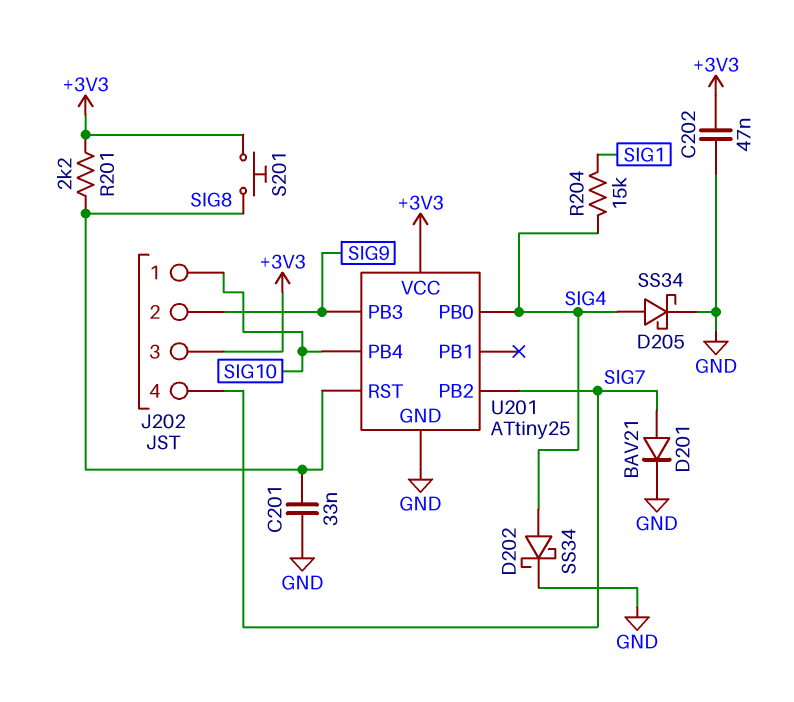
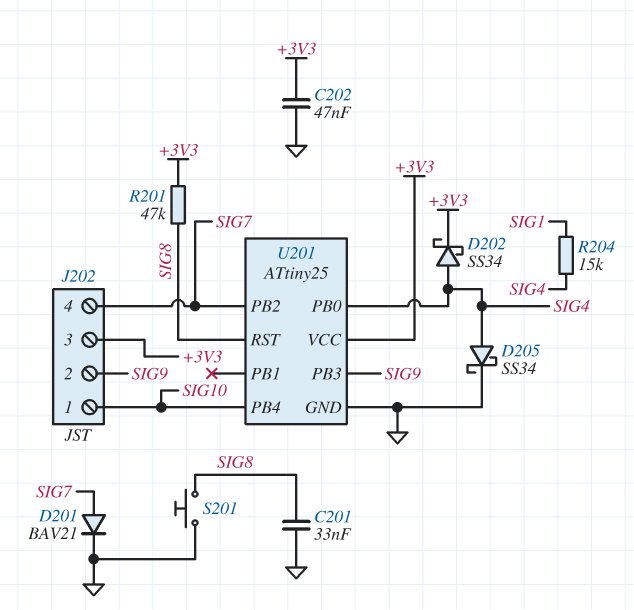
D202: schottky SS34 (A SIG4, K GND) -> schottky SS34 (A SIG4, K +3V3)
R201: 2.2k (+3V3, SIG8) -> 47k (+3V3, SIG8)
S201: button (+3V3, SIG8) -> button (GND, SIG8)

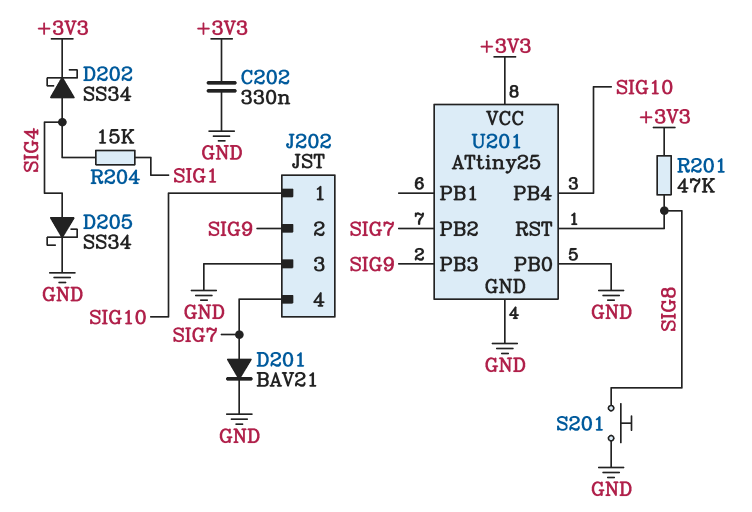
C201: 33nF (GND, SIG8) -> none
C202: 47nF (+3V3, GND) -> 330nF (+3V3, GND)
J202 pin 3: +3V3 -> GND
U201 pin PB0: SIG4 -> GND

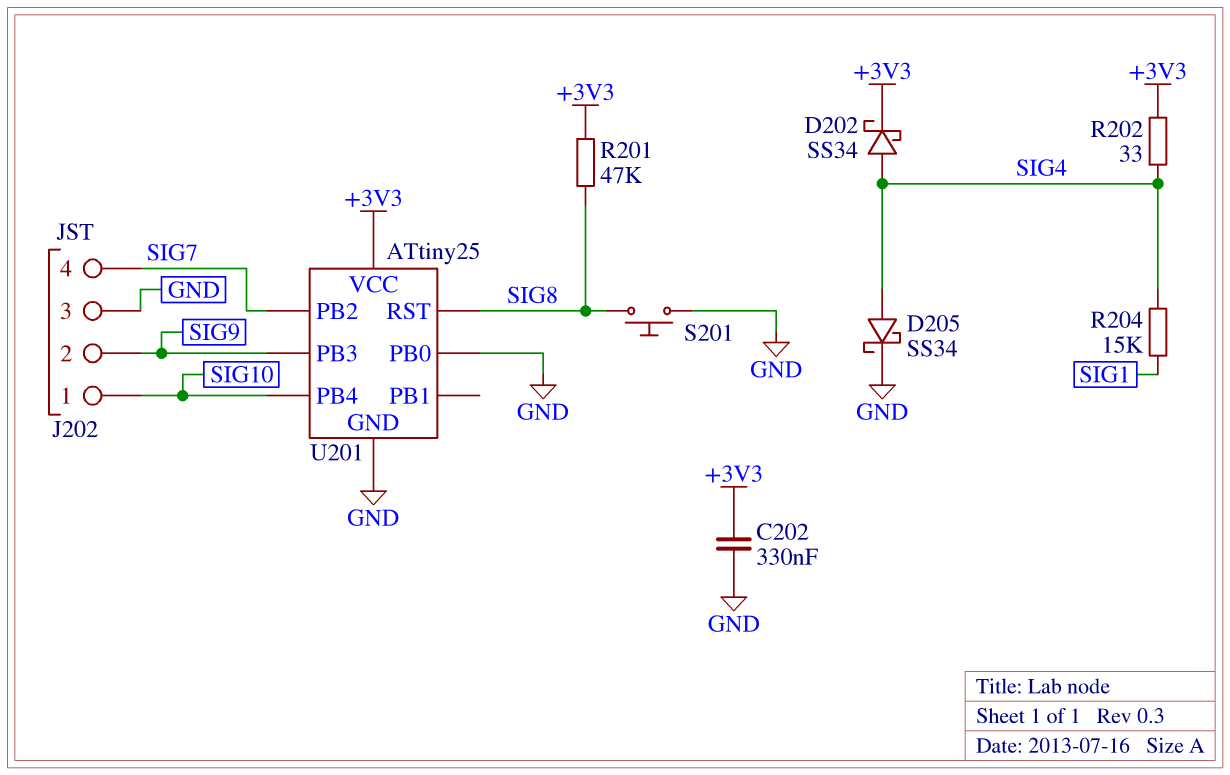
D201: diode BAV21 (A SIG7, K GND) -> none
R202: none -> 33 (+3V3, SIG4)

